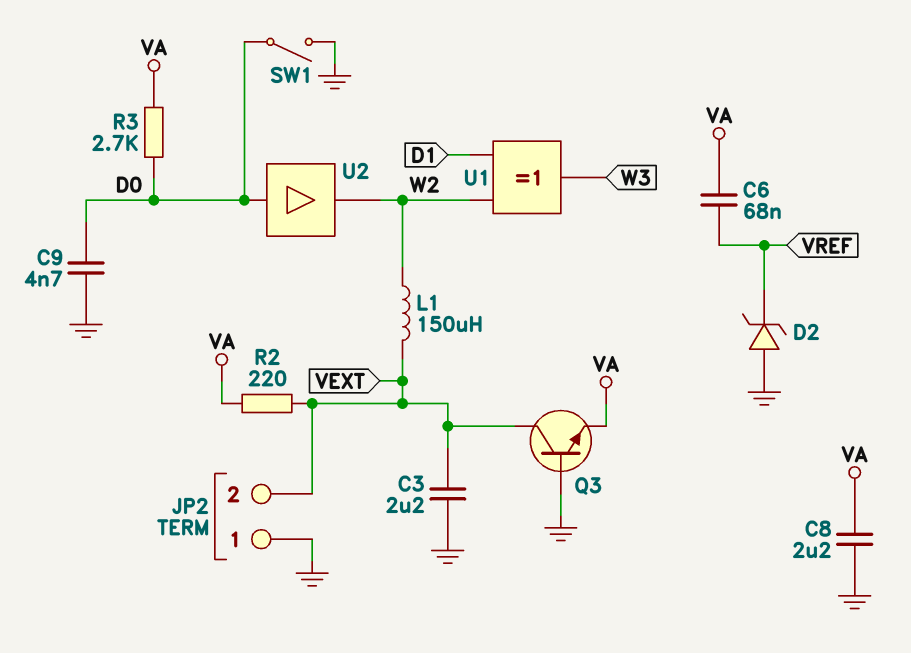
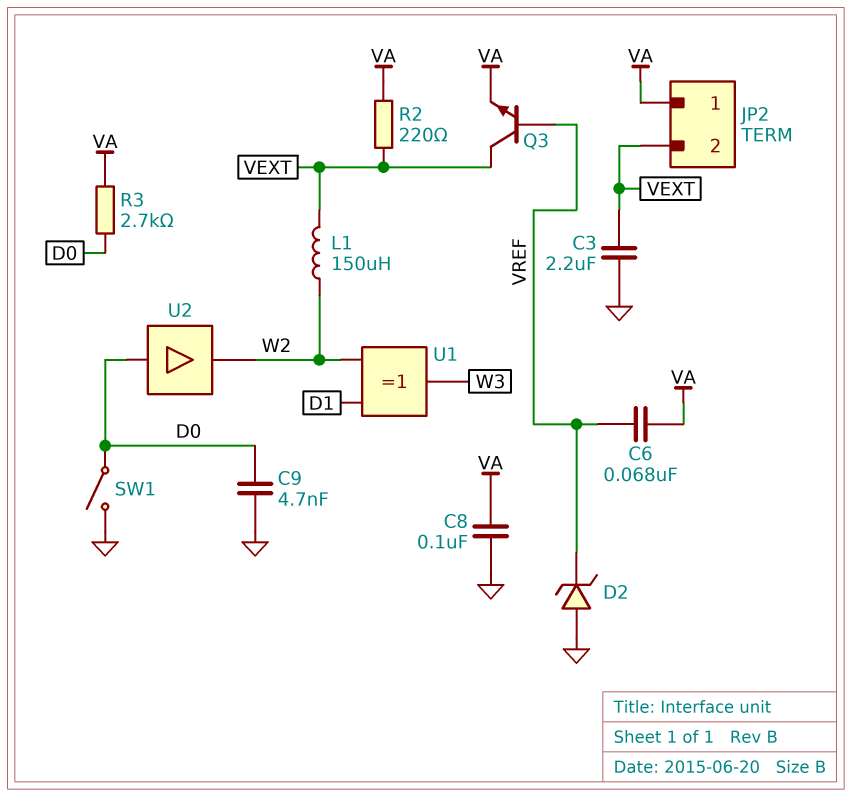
C8: 2.2uF (GND, VA) -> 100nF (GND, VA)
JP2 pin 1: GND -> VA
Q3: NPN (B GND, C VEXT, E VA) -> NPN (B VREF, C VEXT, E VA)

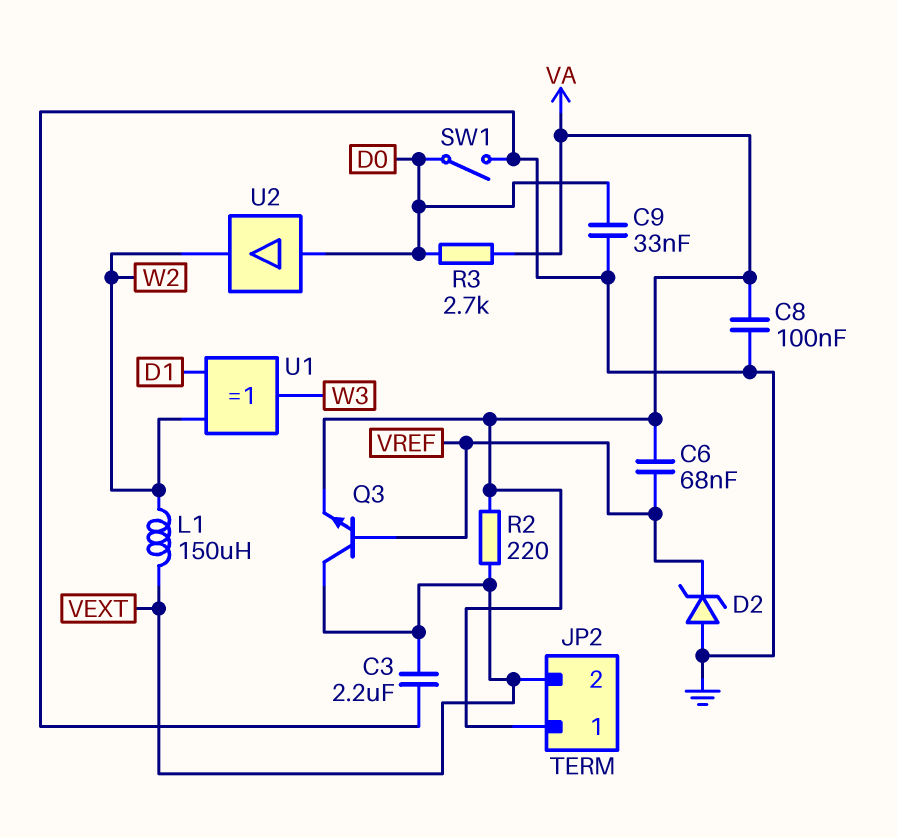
C9: 4.7nF (D0, GND) -> 33nF (D0, GND)

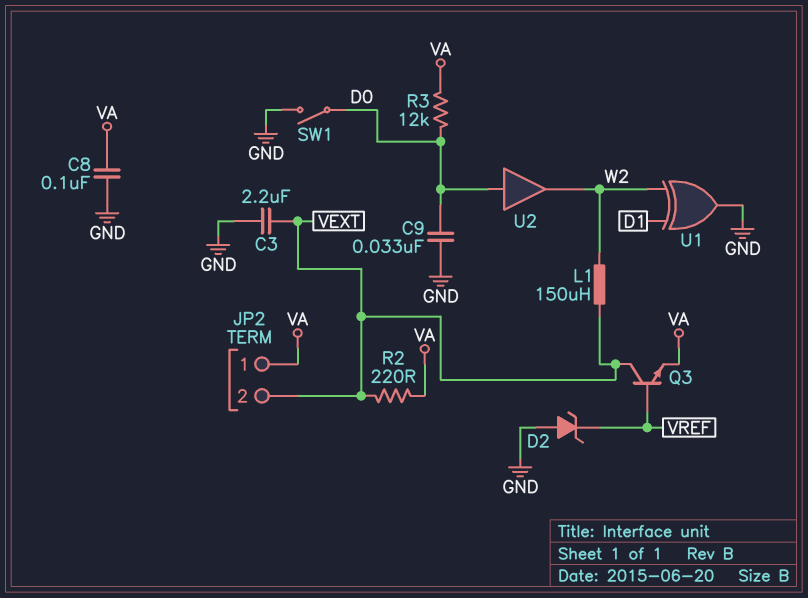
C6: 68nF (VA, VREF) -> none
R3: 2.7k (D0, VA) -> 12k (D0, VA)
U1: XOR (in D1, in W2, out W3) -> XOR (in D1, in W2, out GND)

